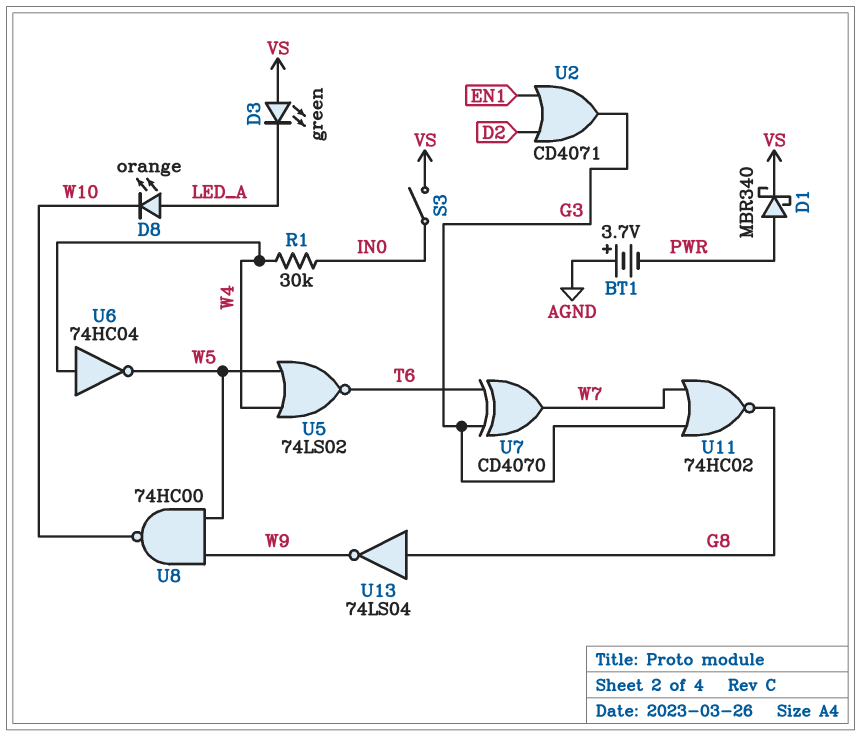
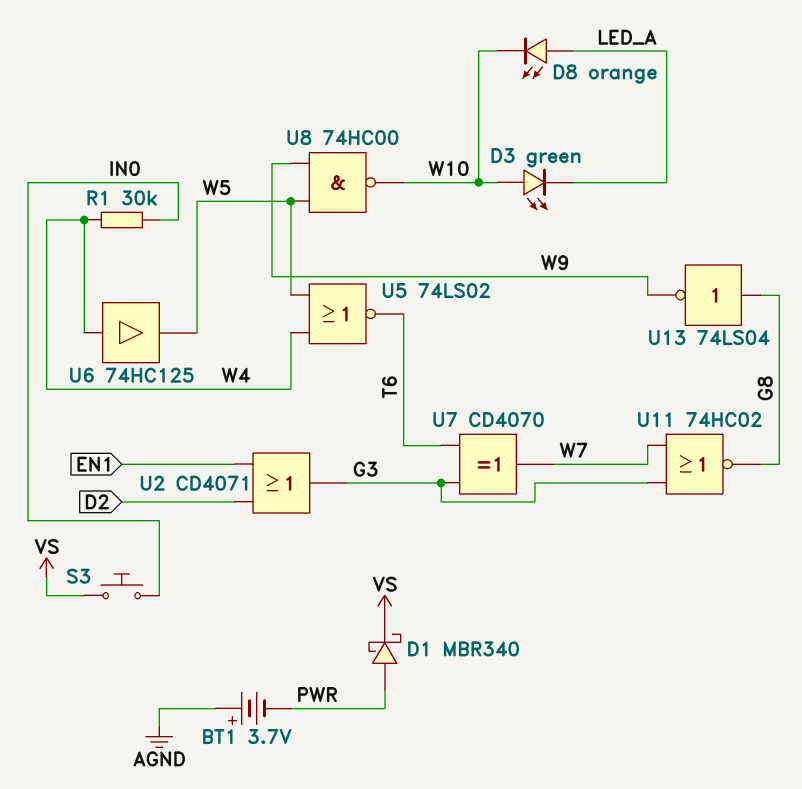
D3: LED green (A VS, K LED_A) -> LED green (A W10, K LED_A)
S3: switch (IN0, VS) -> button (IN0, VS)
U6: NOT 74HC04 (in W4, out W5) -> buffer 74HC125 (in W4, out W5)

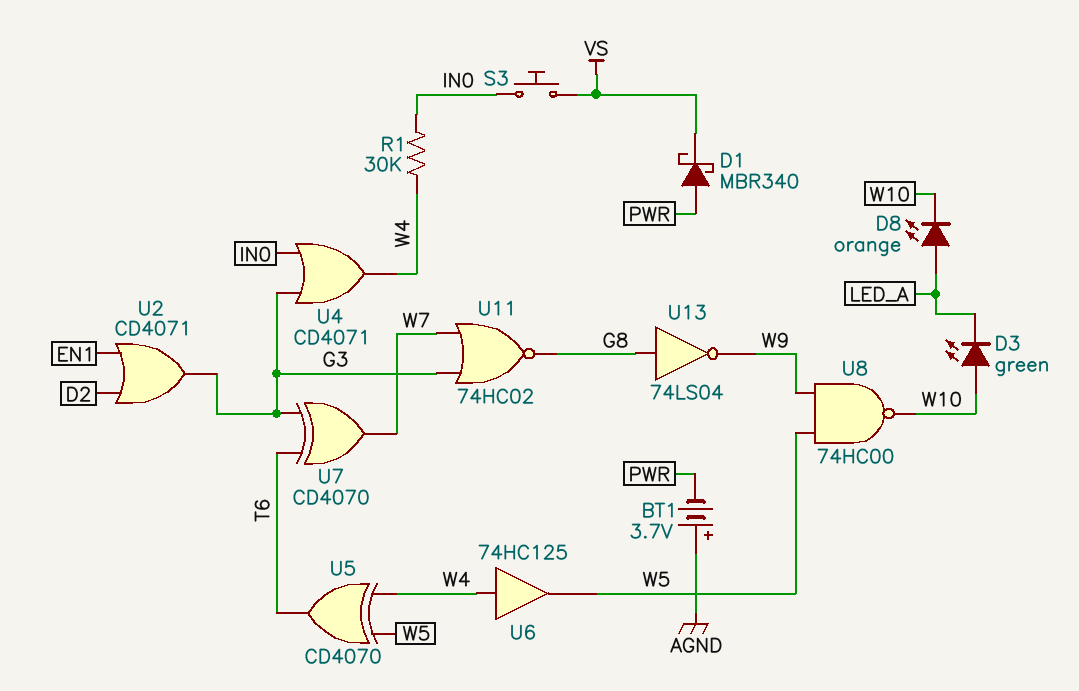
U4: none -> OR CD4071 (in G3, in IN0, out W4)
U5: NOR 74LS02 (in W4, in W5, out T6) -> XOR CD4070 (in W4, in W5, out T6)

